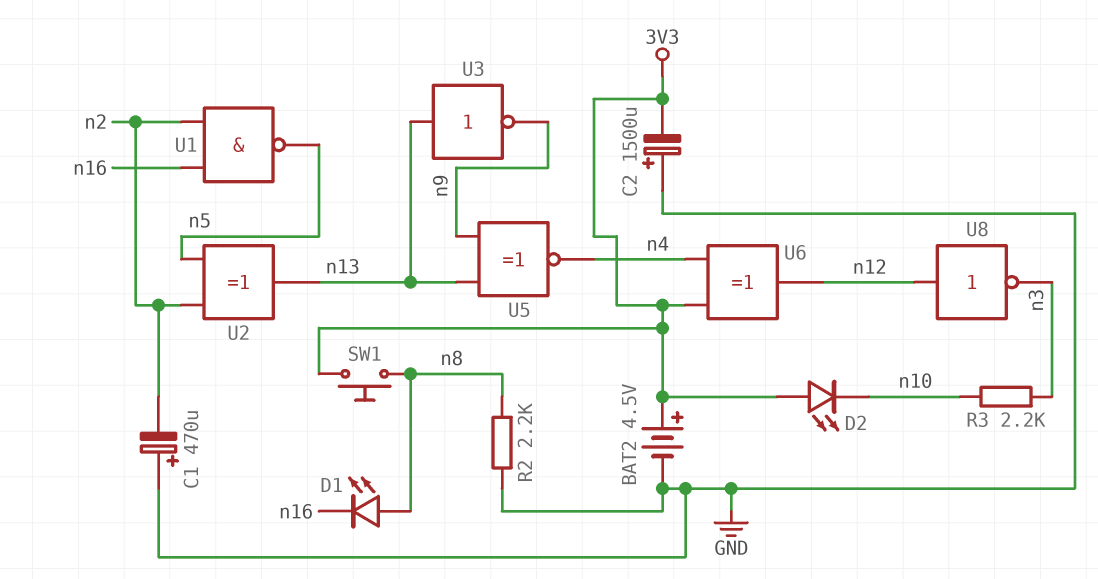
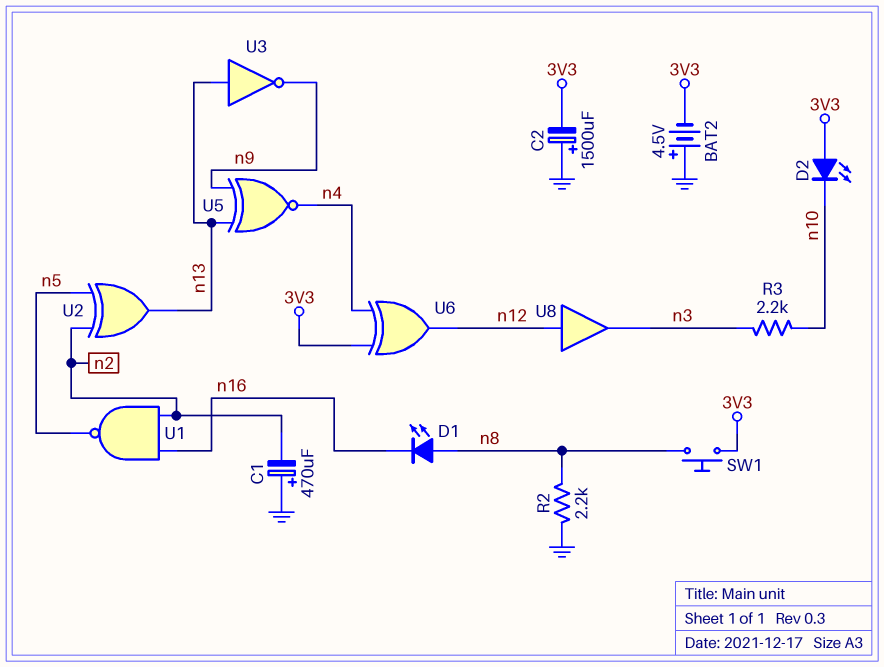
BAT2: 4.5V (plus 3V3, minus GND) -> 4.5V (plus GND, minus 3V3)
U8: NOT (in n12, out n3) -> buffer (in n12, out n3)

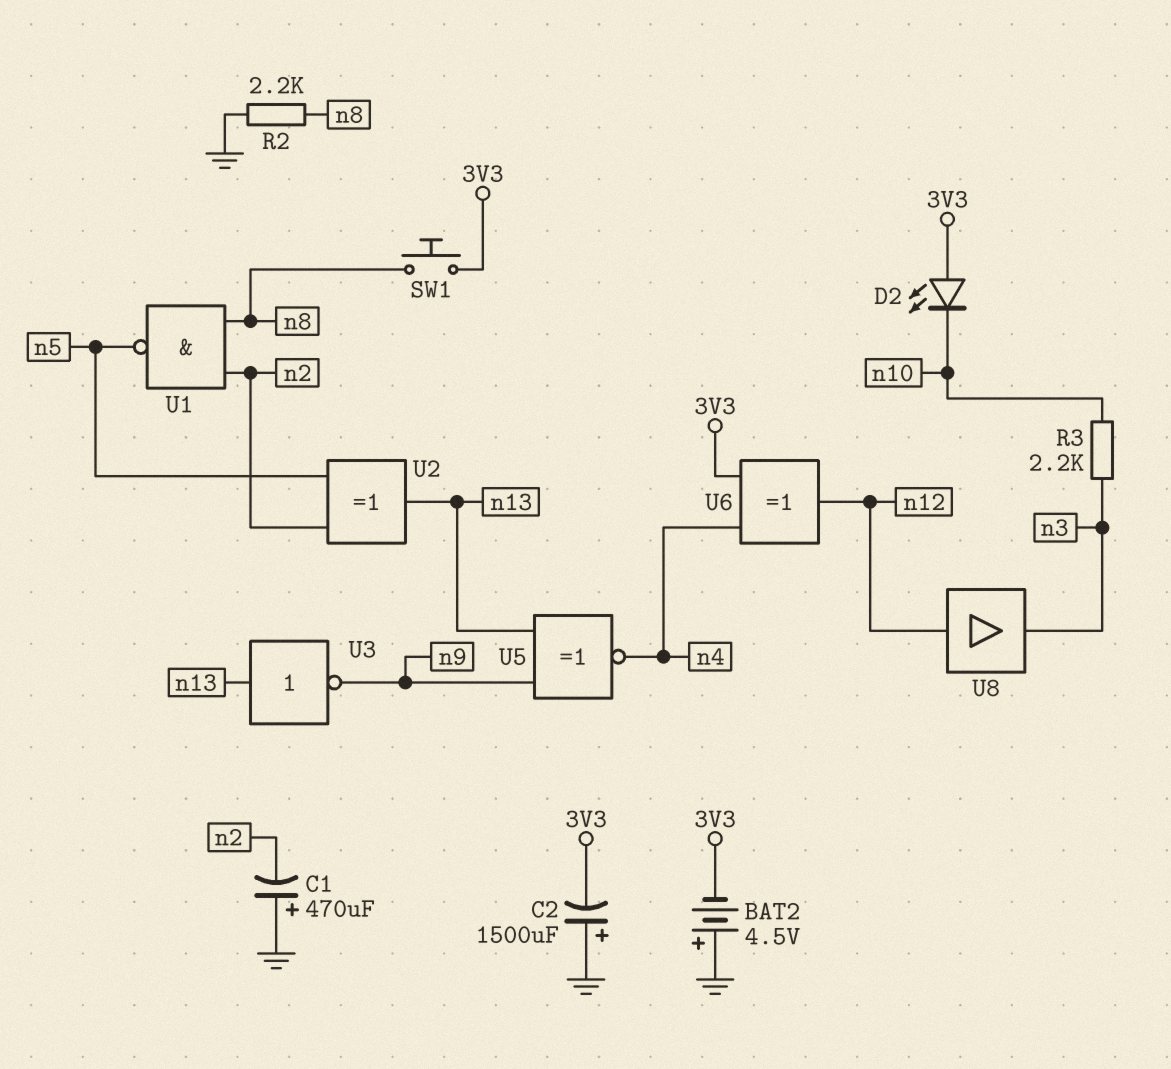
D1: LED (A n8, K n16) -> none
U1: NAND (in n2, in n16, out n5) -> NAND (in n2, in n8, out n5)

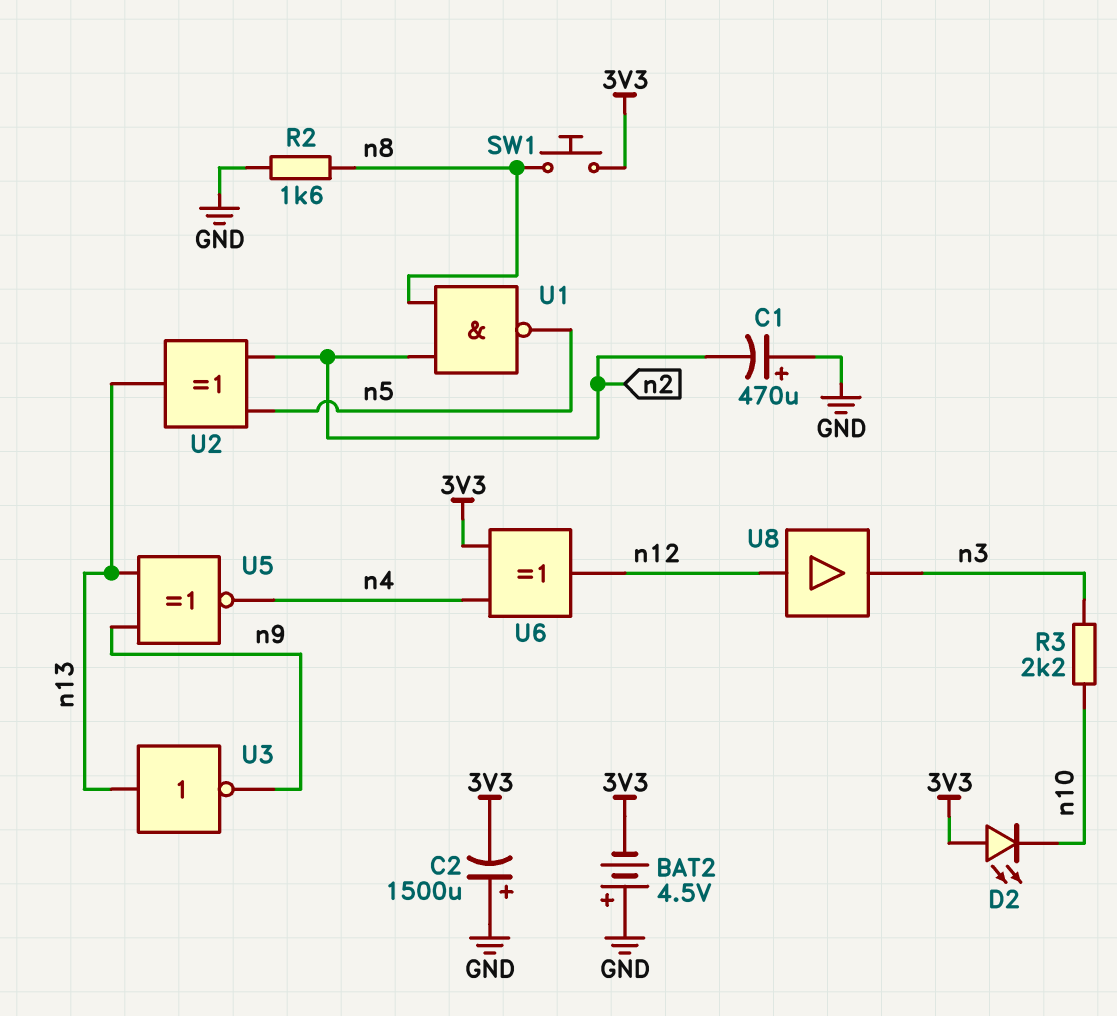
R2: 2.2k (GND, n8) -> 1.6k (GND, n8)

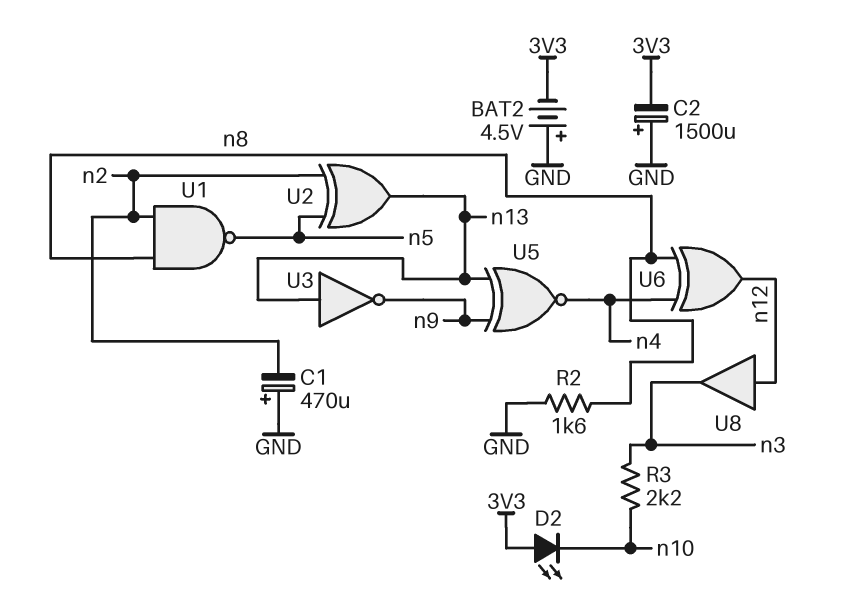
SW1: button (3V3, n8) -> none
U6: XOR (in 3V3, in n4, out n12) -> XOR (in n4, in n8, out n12)

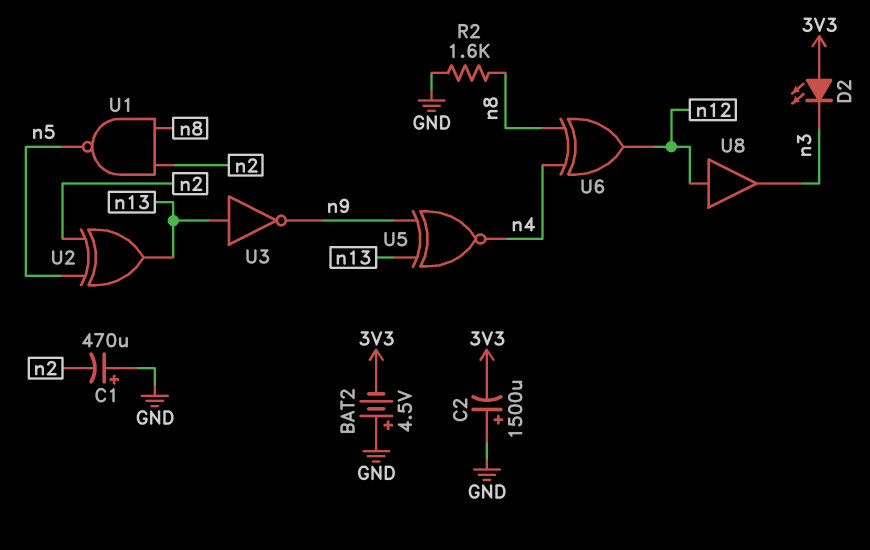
D2: LED (A 3V3, K n10) -> LED (A 3V3, K n3)
R3: 2.2k (n3, n10) -> none

